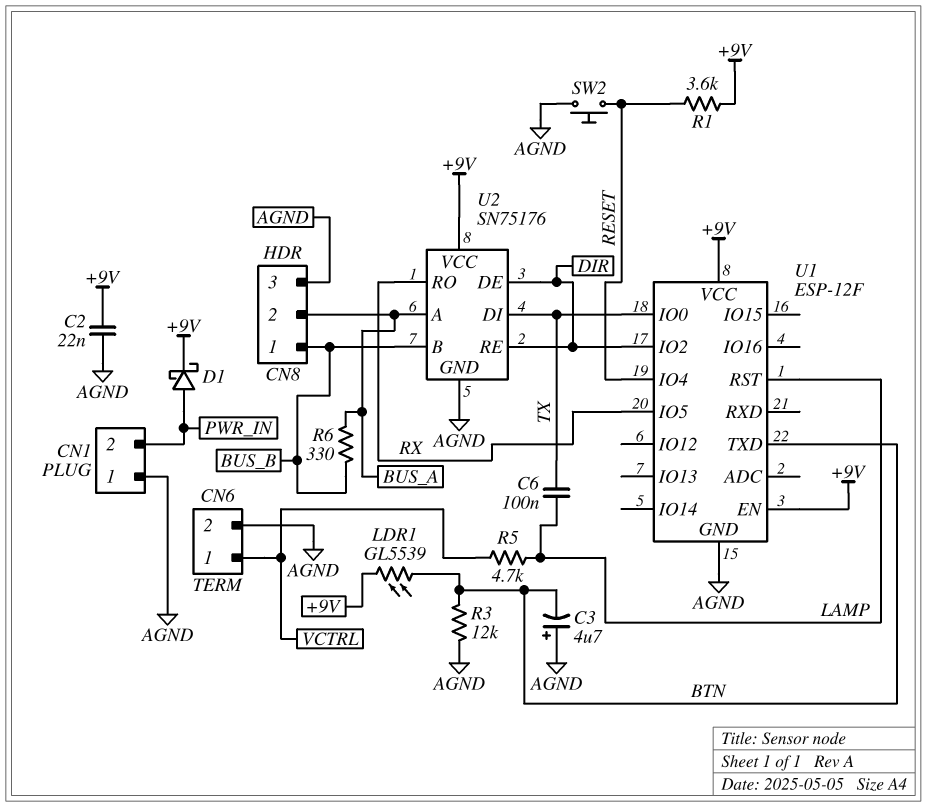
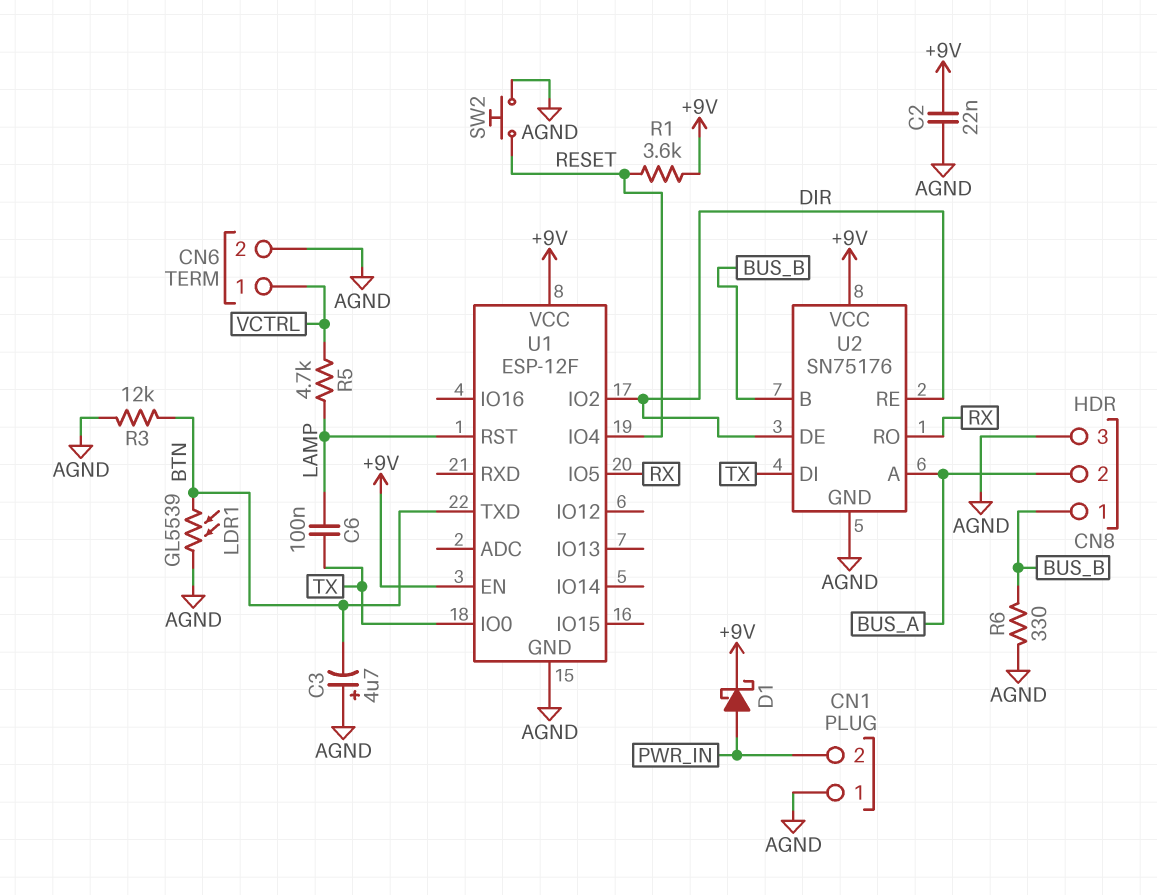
LDR1: GL5539 (+9V, BTN) -> GL5539 (AGND, BTN)
R6: 330 (BUS_A, BUS_B) -> 330 (AGND, BUS_B)

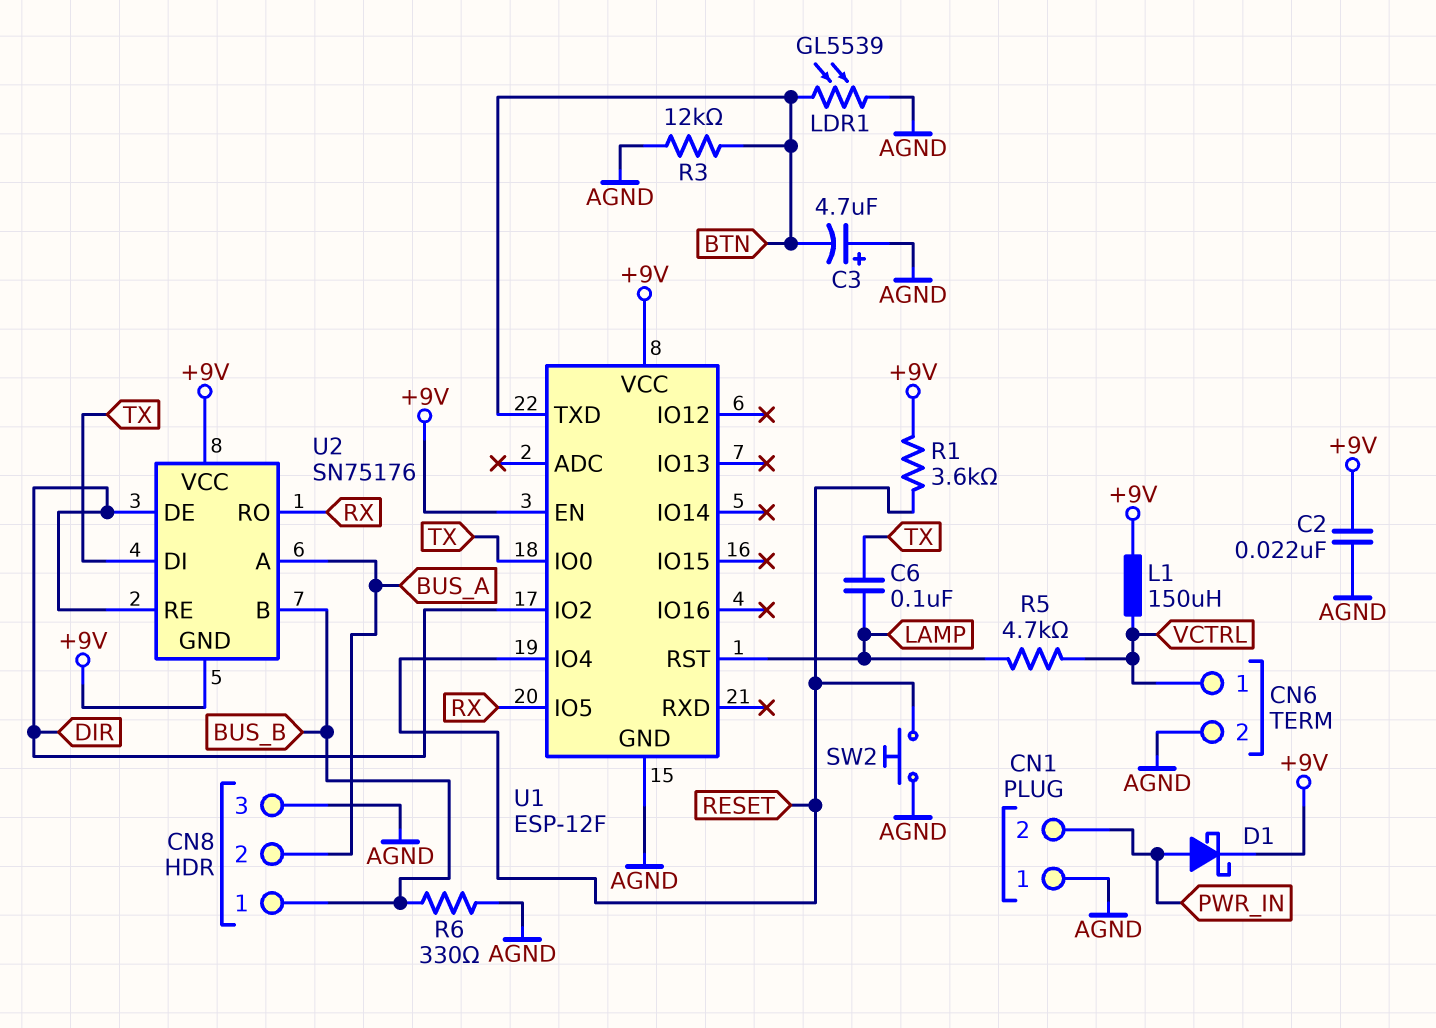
L1: none -> 150uH (+9V, VCTRL)
U2 pin GND: AGND -> +9V

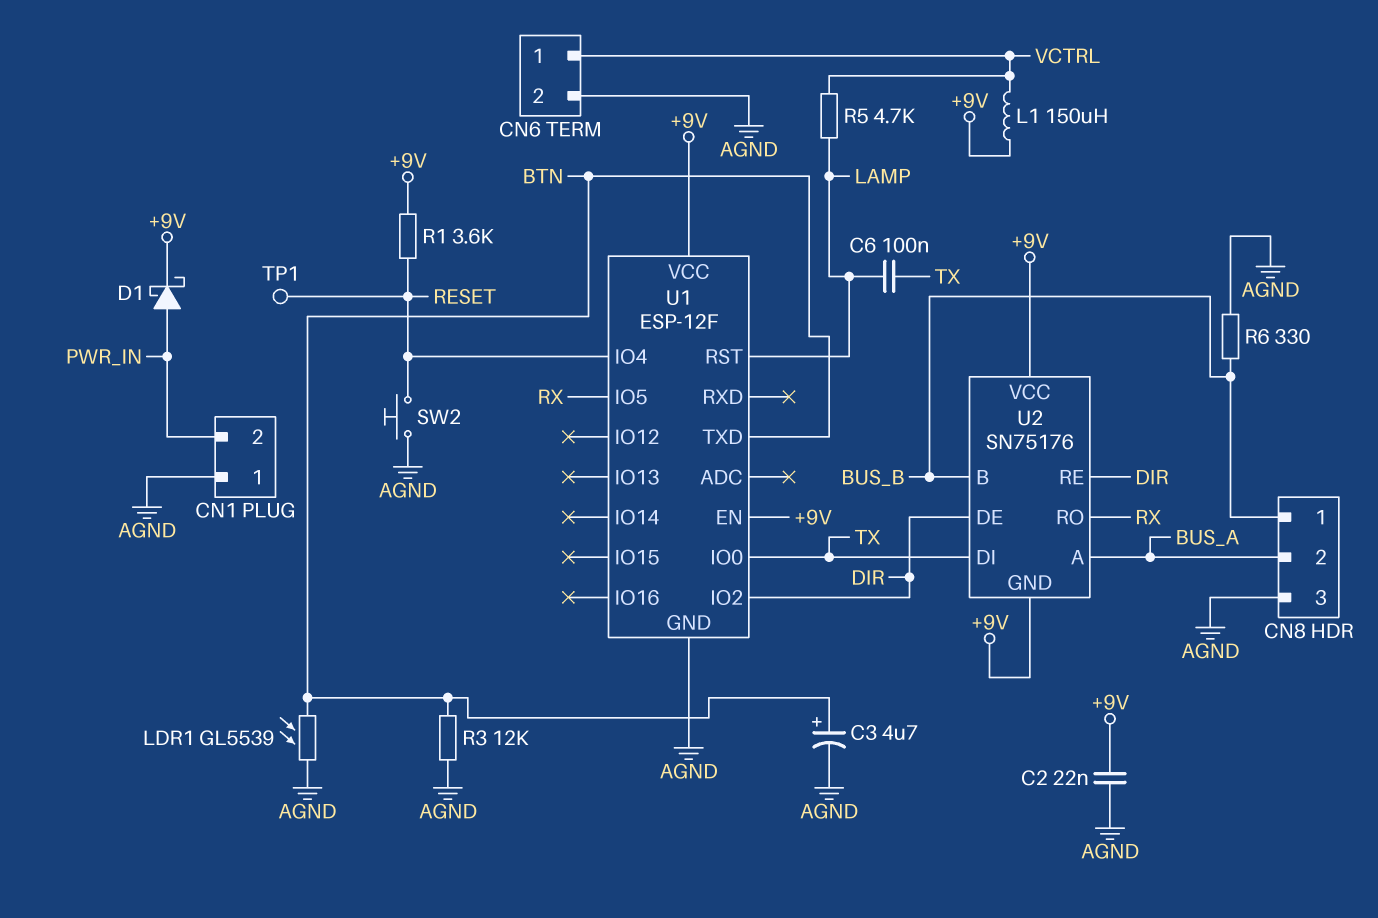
C3: 4.7uF (plus AGND, minus BTN) -> 4.7uF (plus BTN, minus AGND)
TP1: none -> test point (RESET)

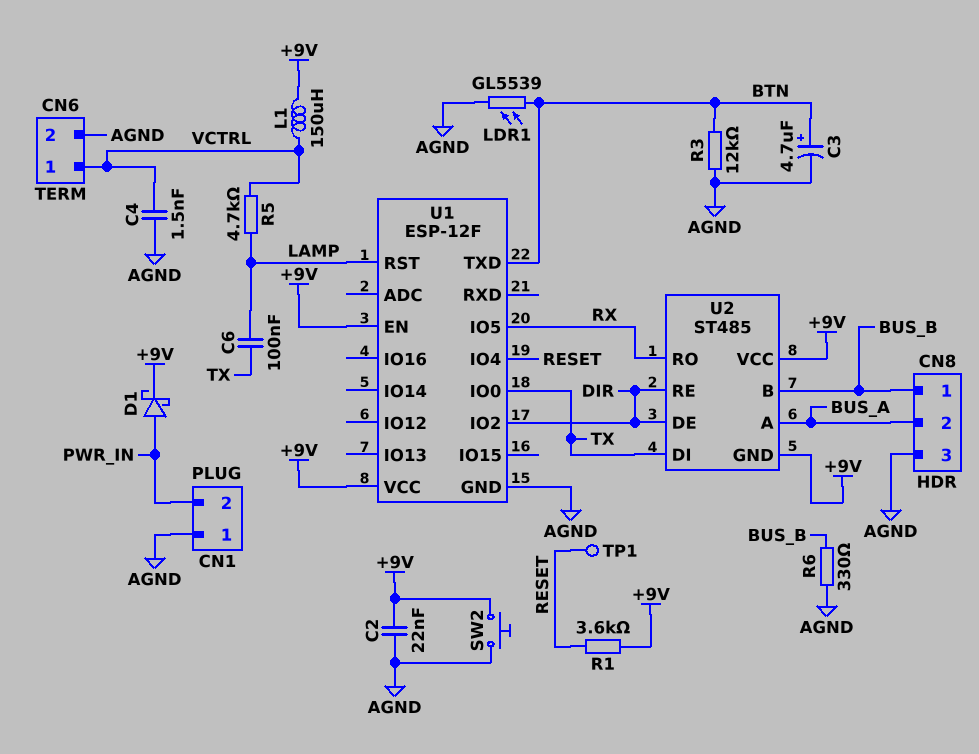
C4: none -> 1.5nF (AGND, VCTRL)
SW2: button (AGND, RESET) -> button (+9V, AGND)
U2: SN75176 -> ST485

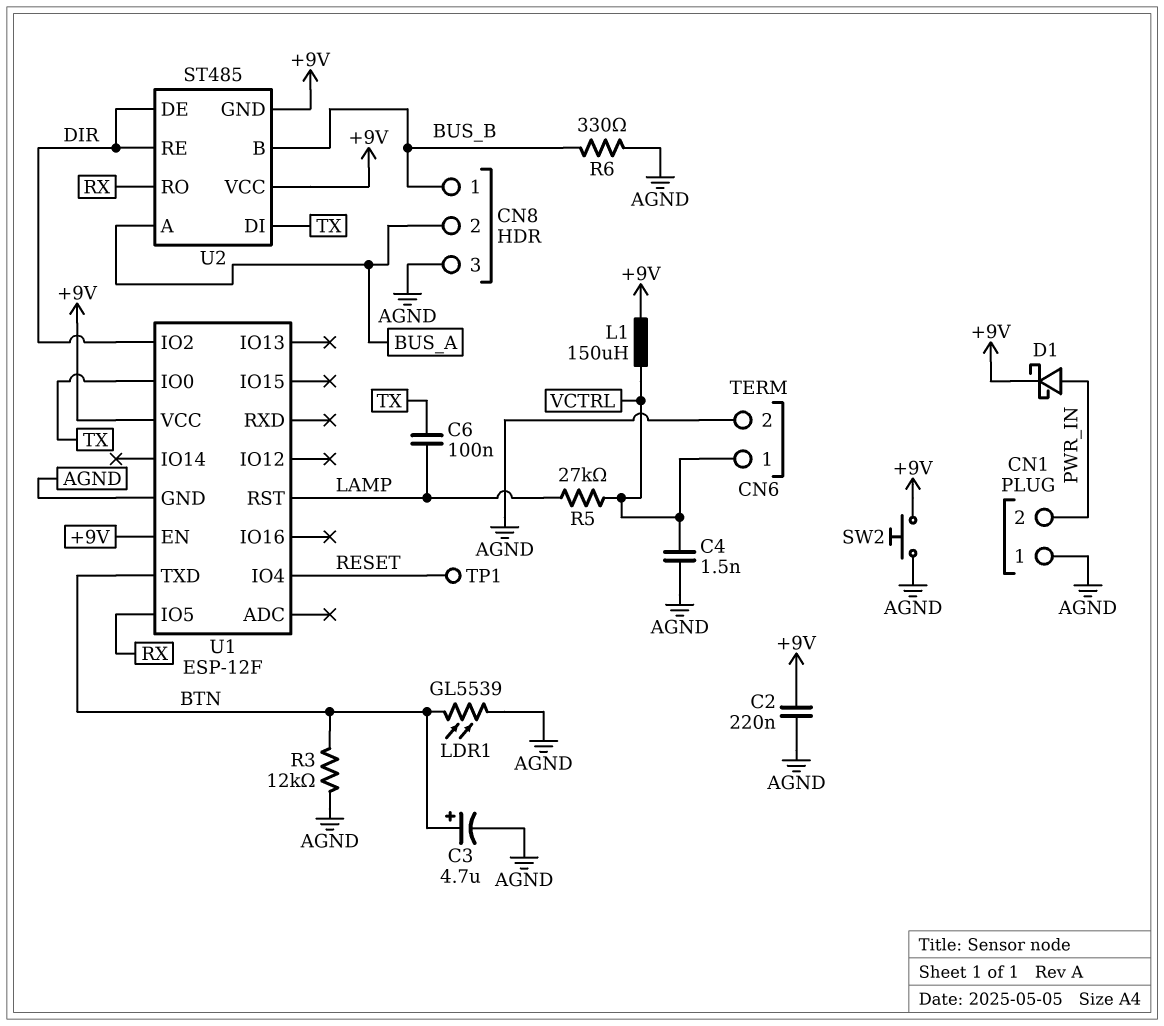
C2: 22nF (+9V, AGND) -> 220nF (+9V, AGND)
R1: 3.6k (+9V, RESET) -> none
R5: 4.7k (LAMP, VCTRL) -> 27k (LAMP, VCTRL)

